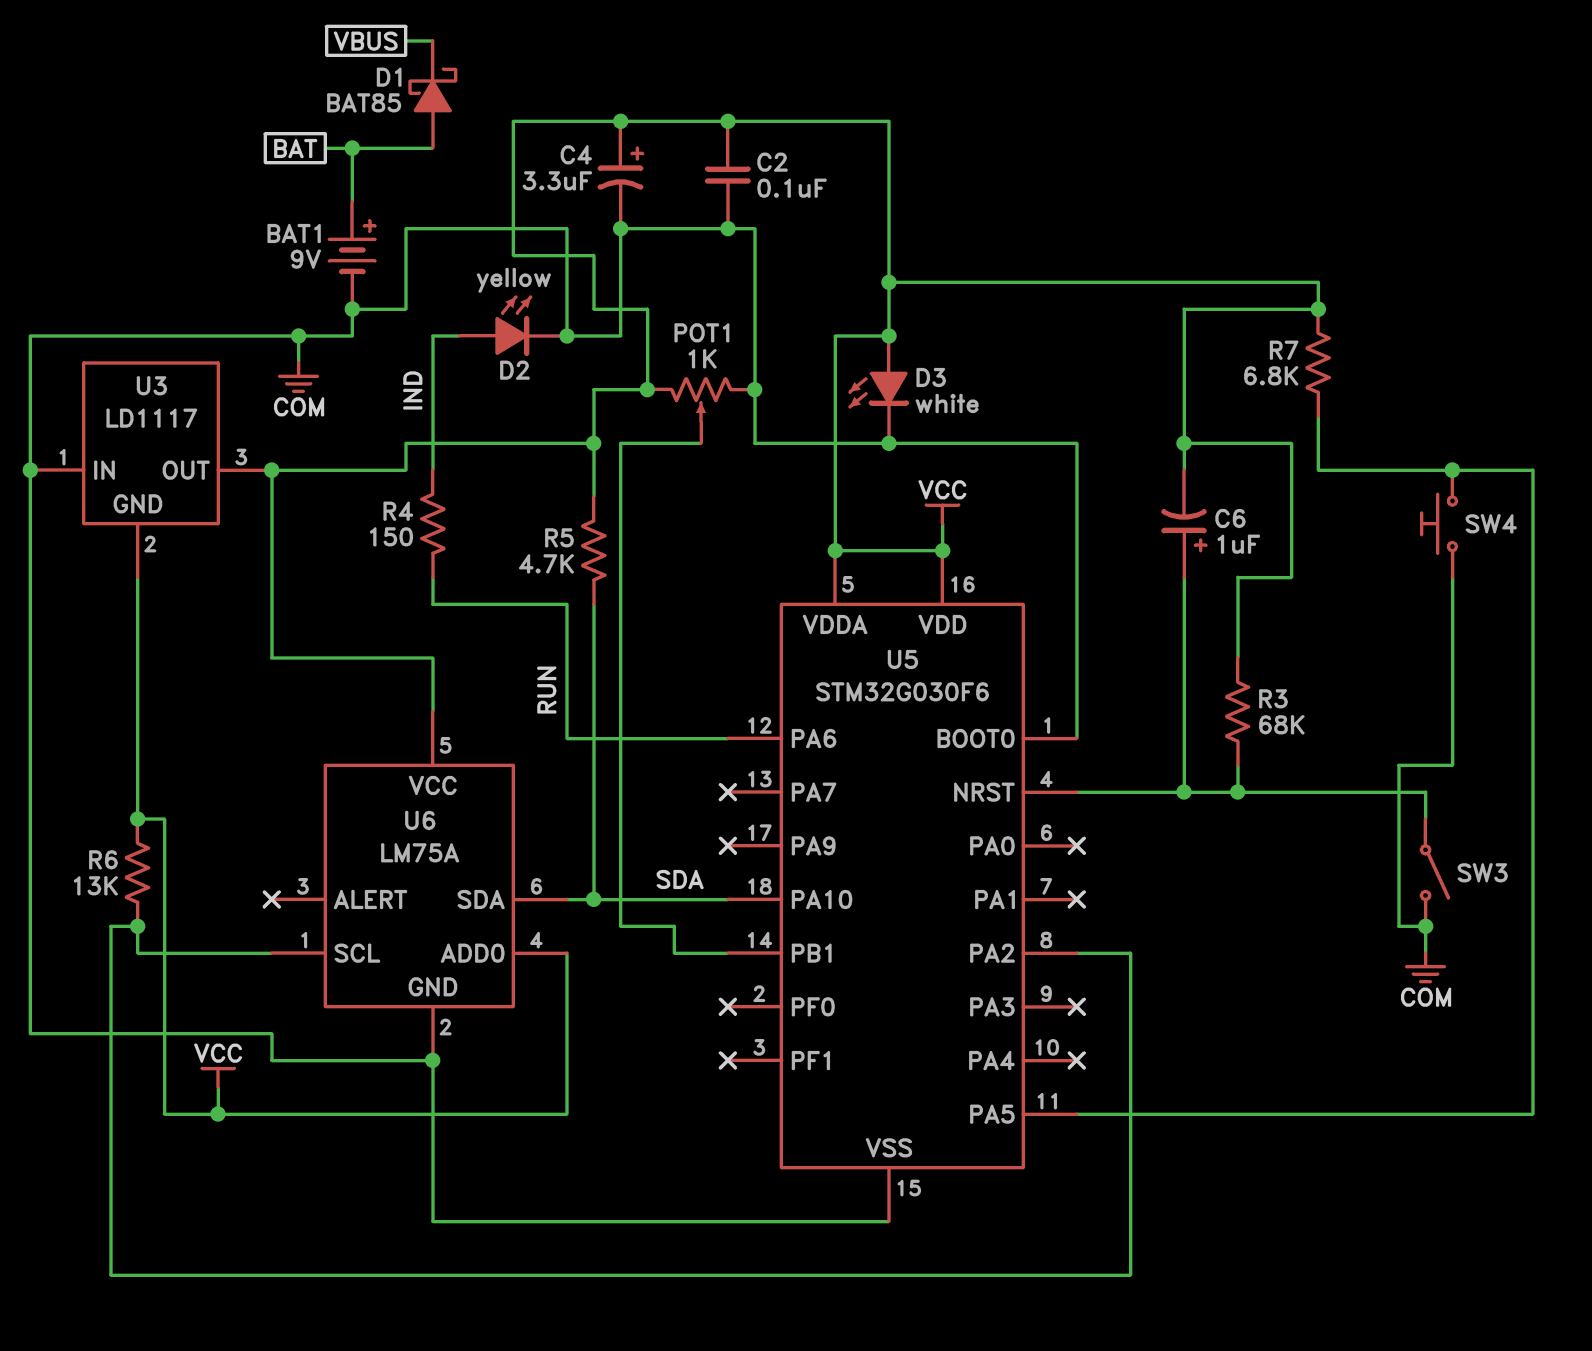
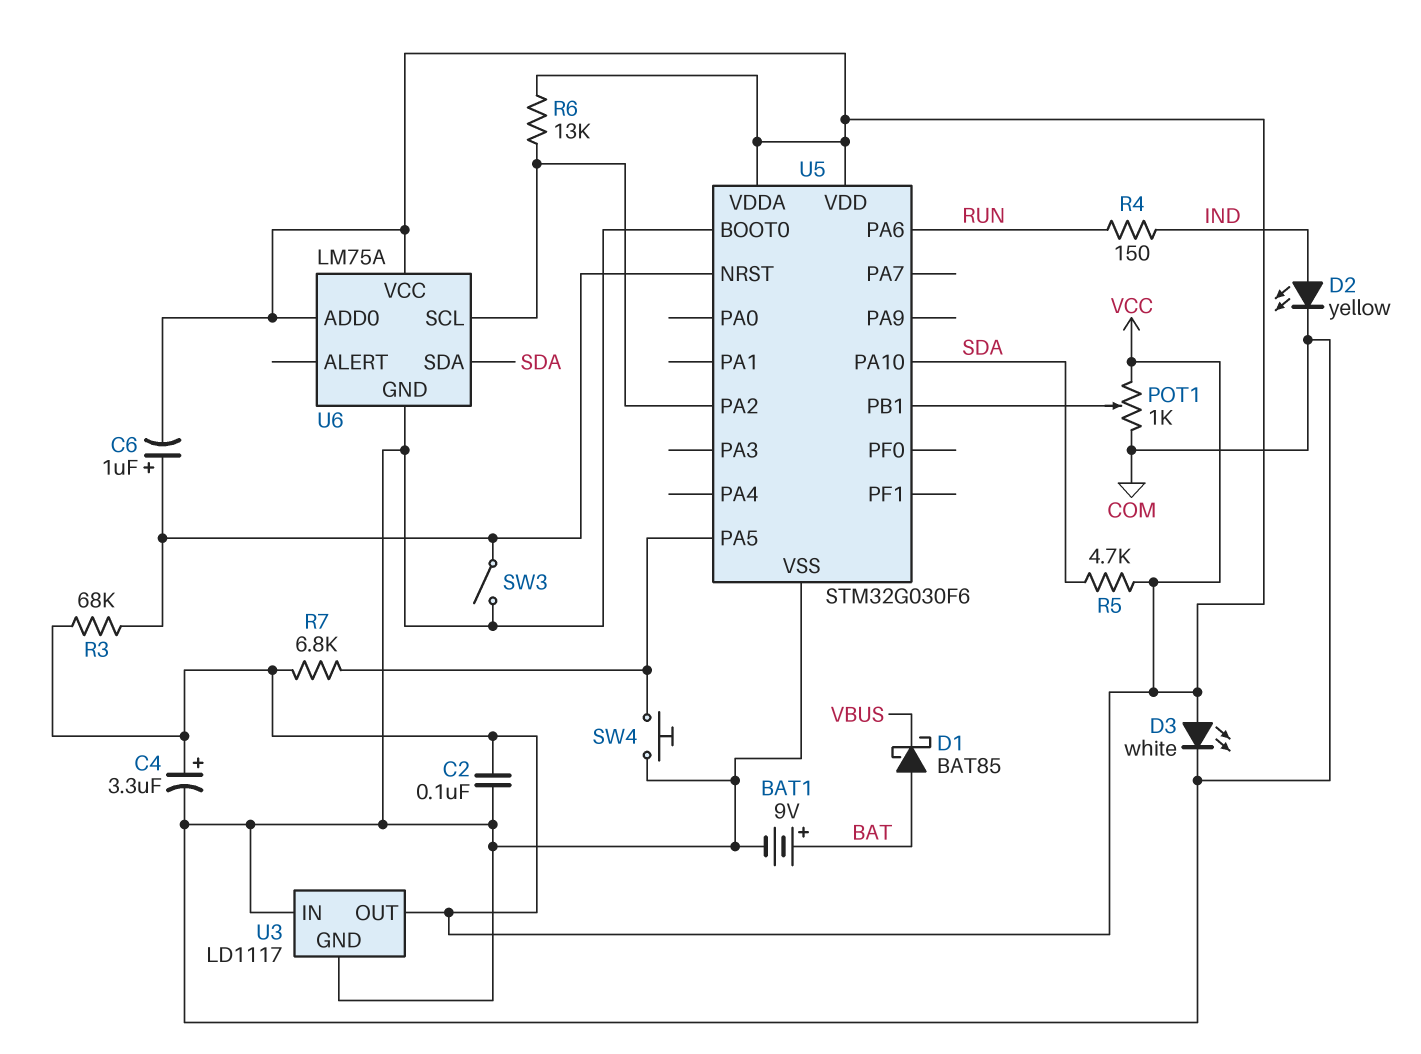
U3 pin GND: VCC -> COM

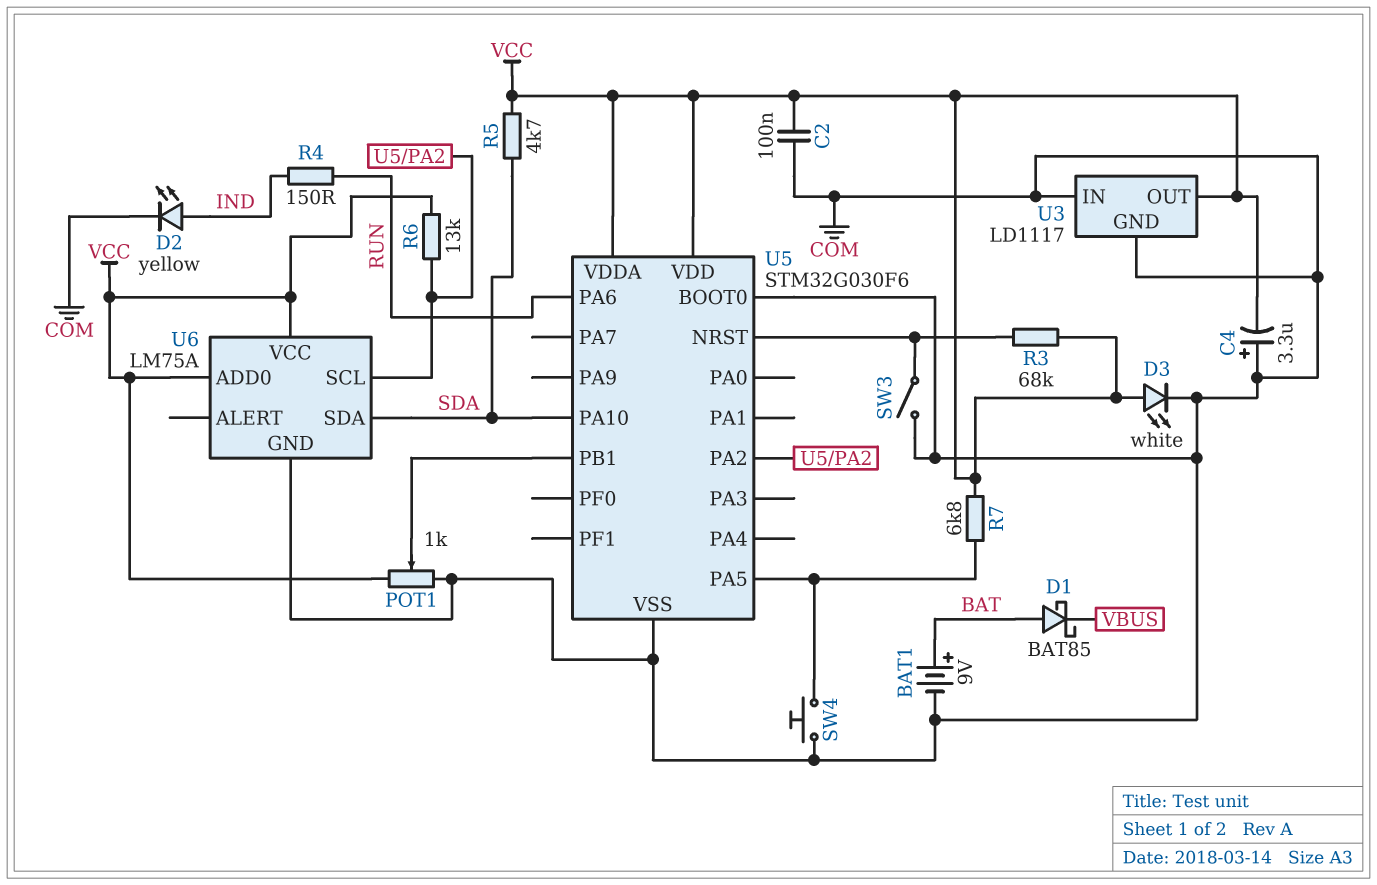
C4: 3.3uF (plus VCC, minus COM) -> 3.3uF (plus COM, minus VCC)
C6: 1uF (plus U5/NRST, minus VCC) -> none

